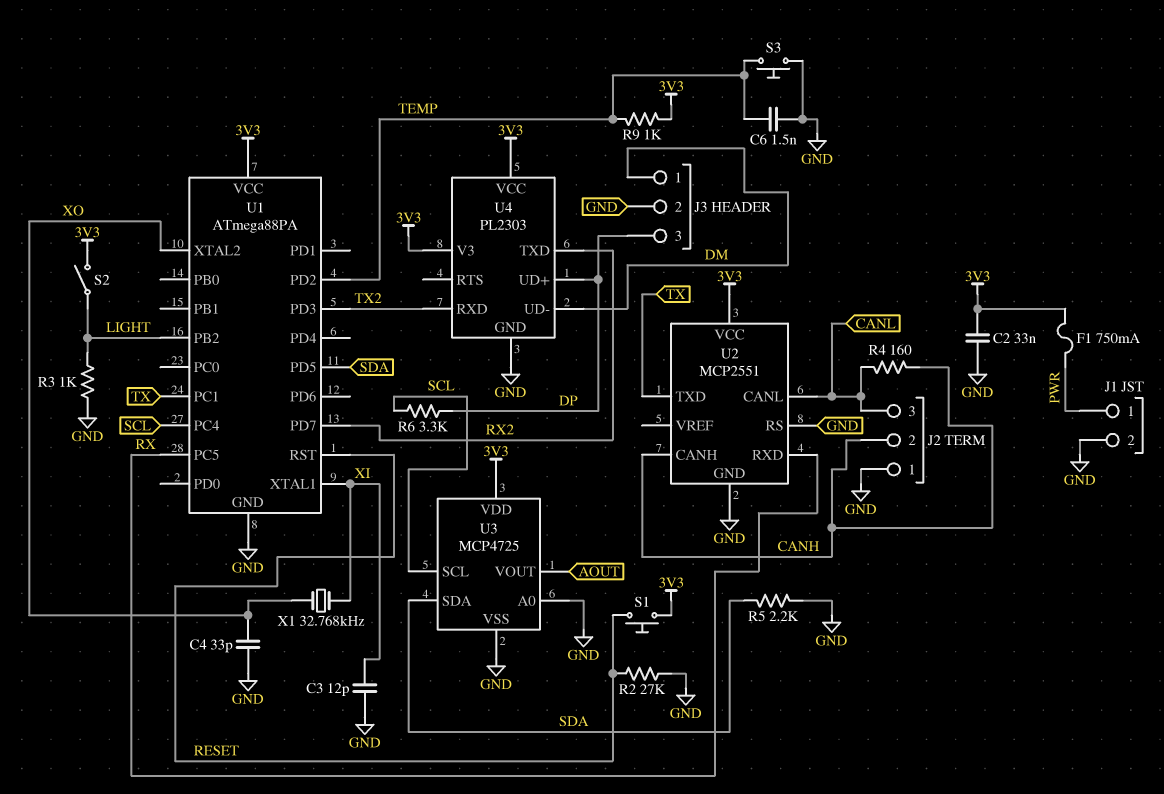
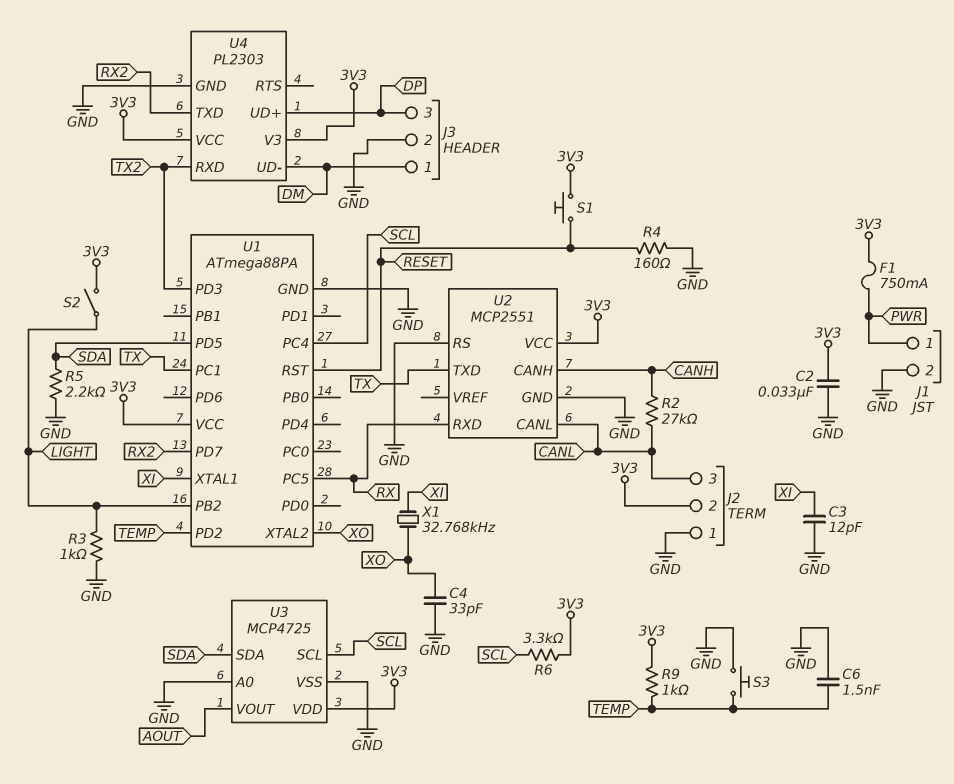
J2 pin 2: CANH -> 3V3
R2: 27k (GND, RESET) -> 27k (CANH, CANL)
R4: 160 (CANH, CANL) -> 160 (GND, RESET)
R6: 3.3k (DP, SCL) -> 3.3k (3V3, SCL)

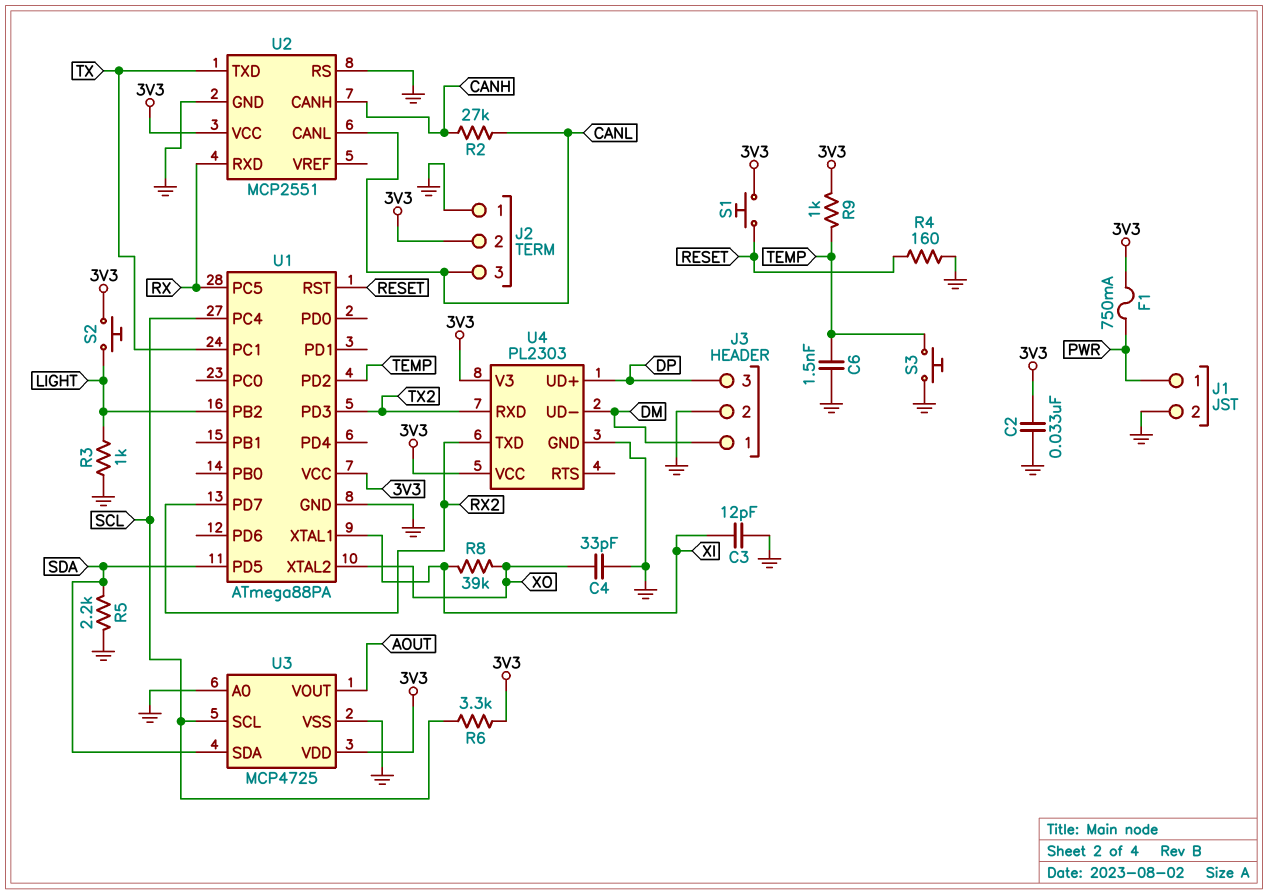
R8: none -> 39k (XI, XO)
S2: switch (3V3, LIGHT) -> button (3V3, LIGHT)
X1: 32.768kHz (XI, XO) -> none

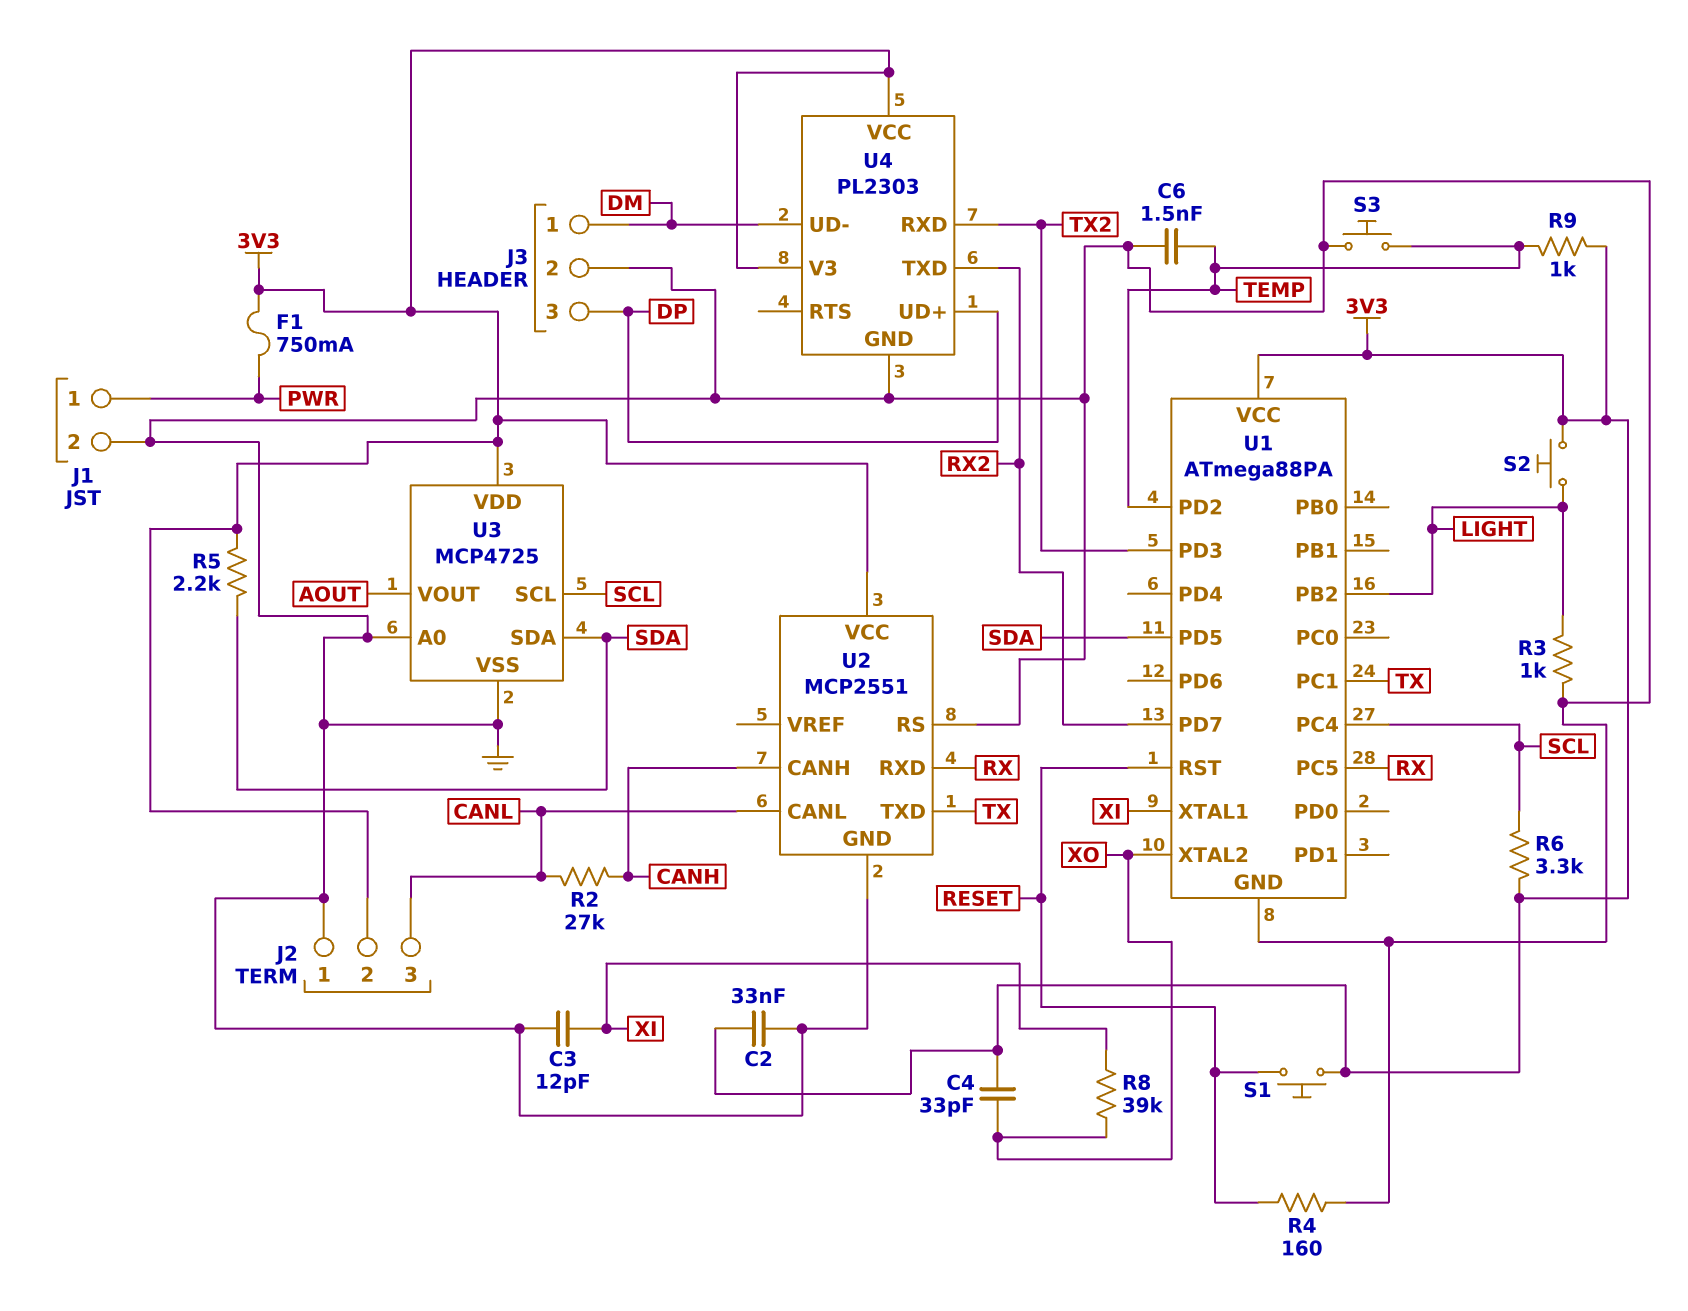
C4: 33pF (GND, XO) -> 33pF (3V3, XO)
R5: 2.2k (GND, SDA) -> 2.2k (3V3, SDA)

